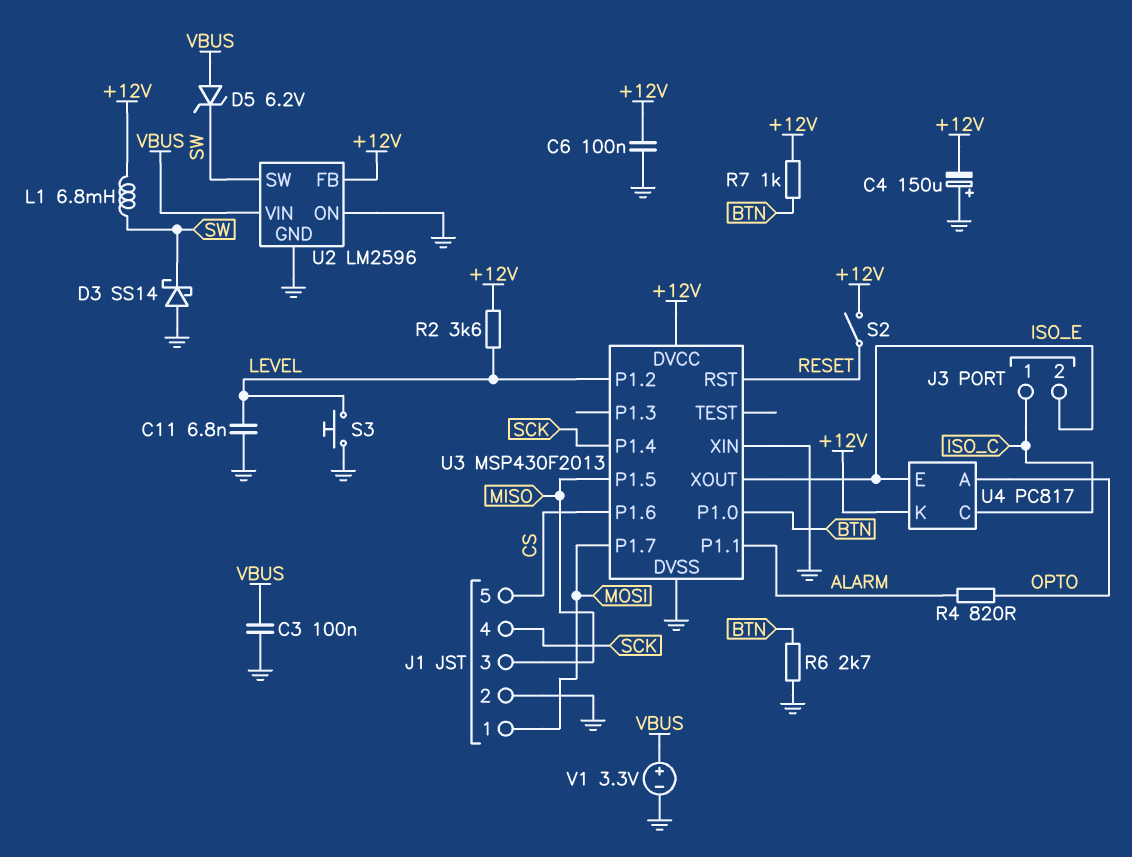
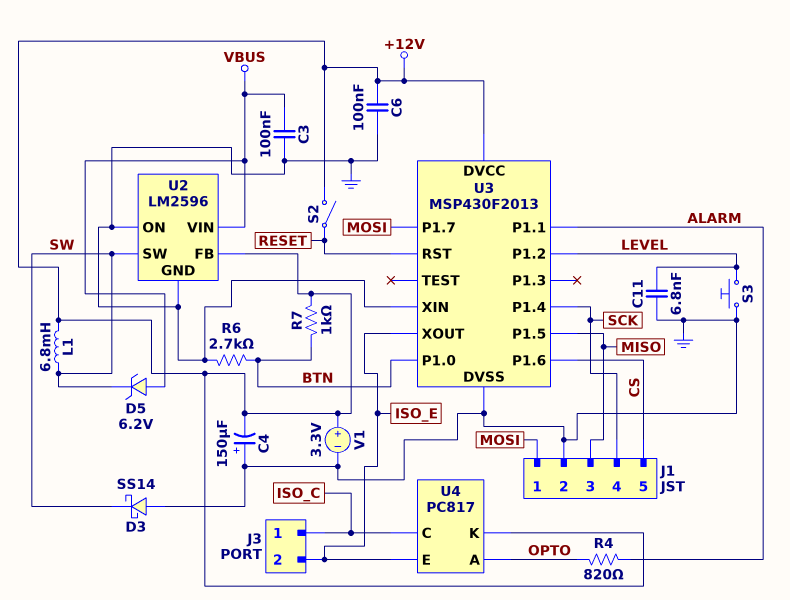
R2: 3.6k (+12V, LEVEL) -> none
V1: 3.3V (plus VBUS, minus GND) -> 3.3V (plus +12V, minus GND)

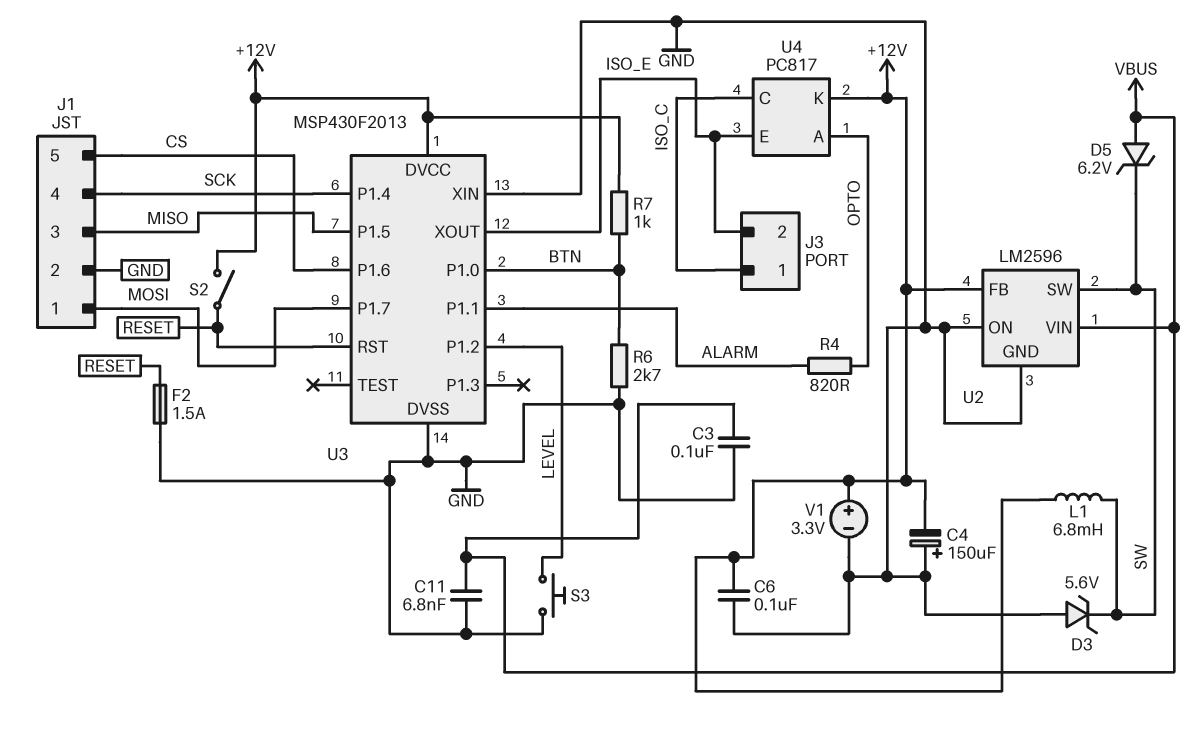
C11: 6.8nF (GND, LEVEL) -> 6.8nF (GND, VBUS)
D3: schottky SS14 (A GND, K SW) -> zener 5.6V (A GND, K SW)
F2: none -> 1.5A (GND, RESET)

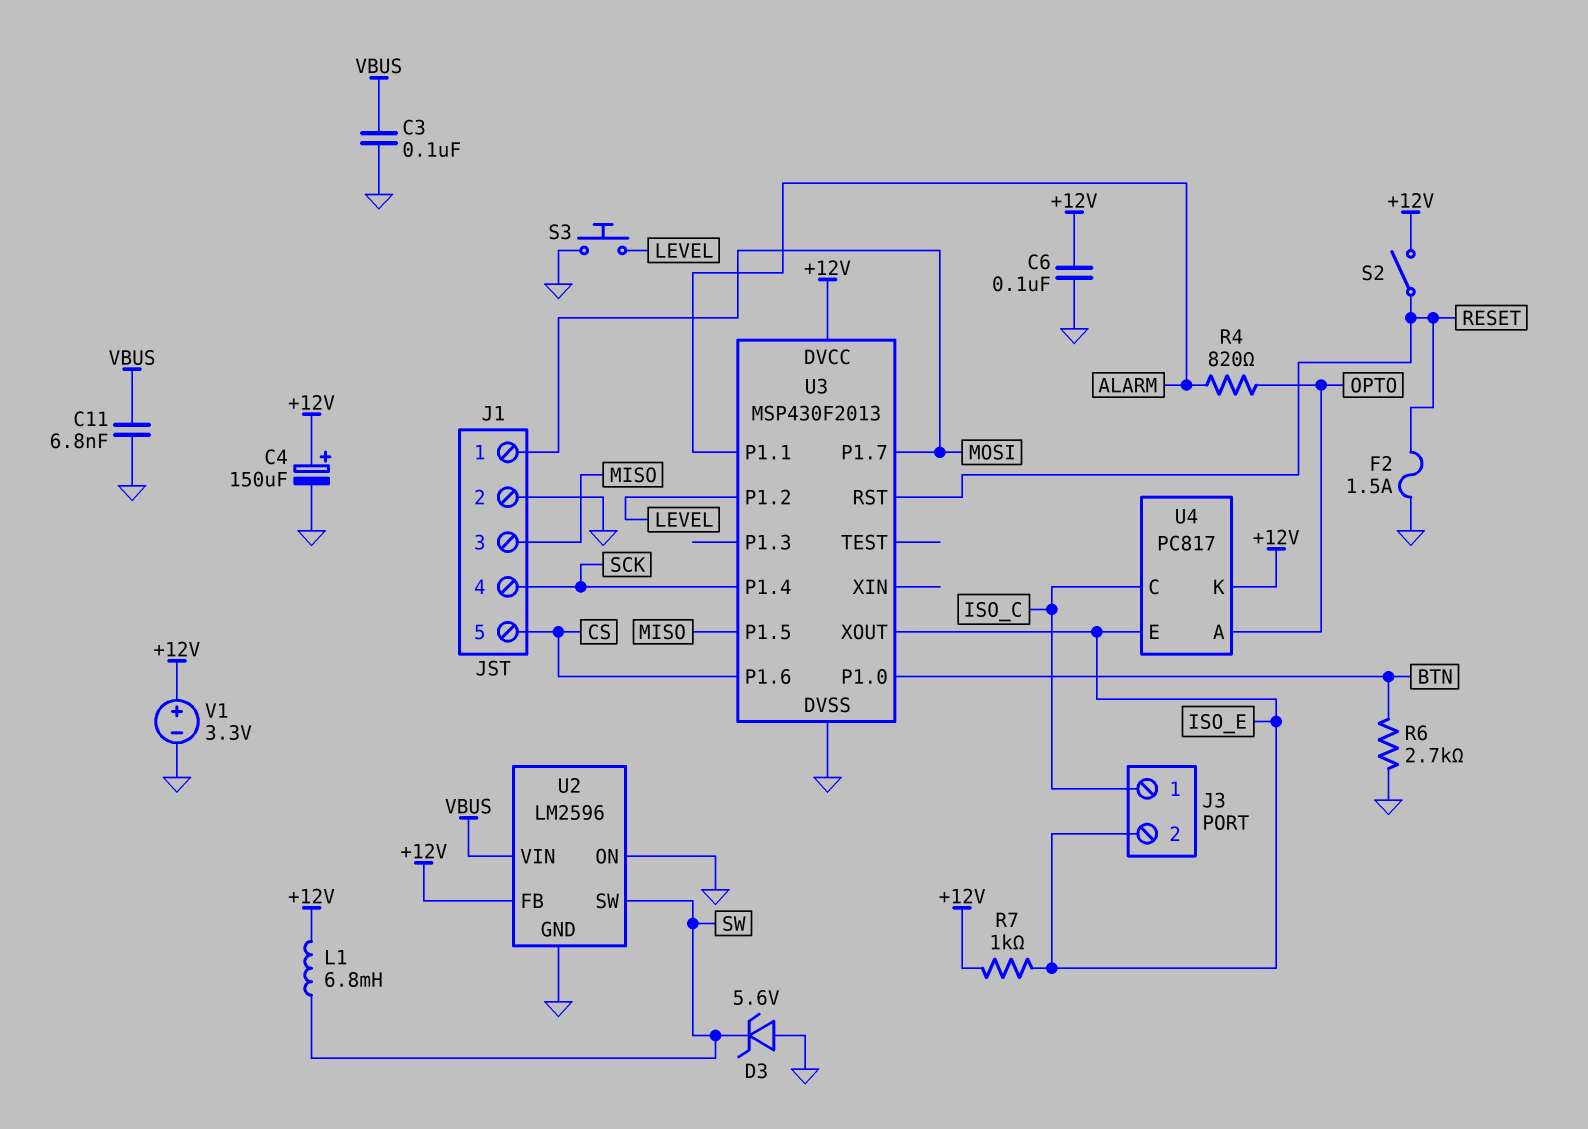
C4: 150uF (plus GND, minus +12V) -> 150uF (plus +12V, minus GND)
D5: zener 6.2V (A VBUS, K SW) -> none
R7: 1k (+12V, BTN) -> 1k (+12V, ISO_E)
U3 pin XIN: GND -> none

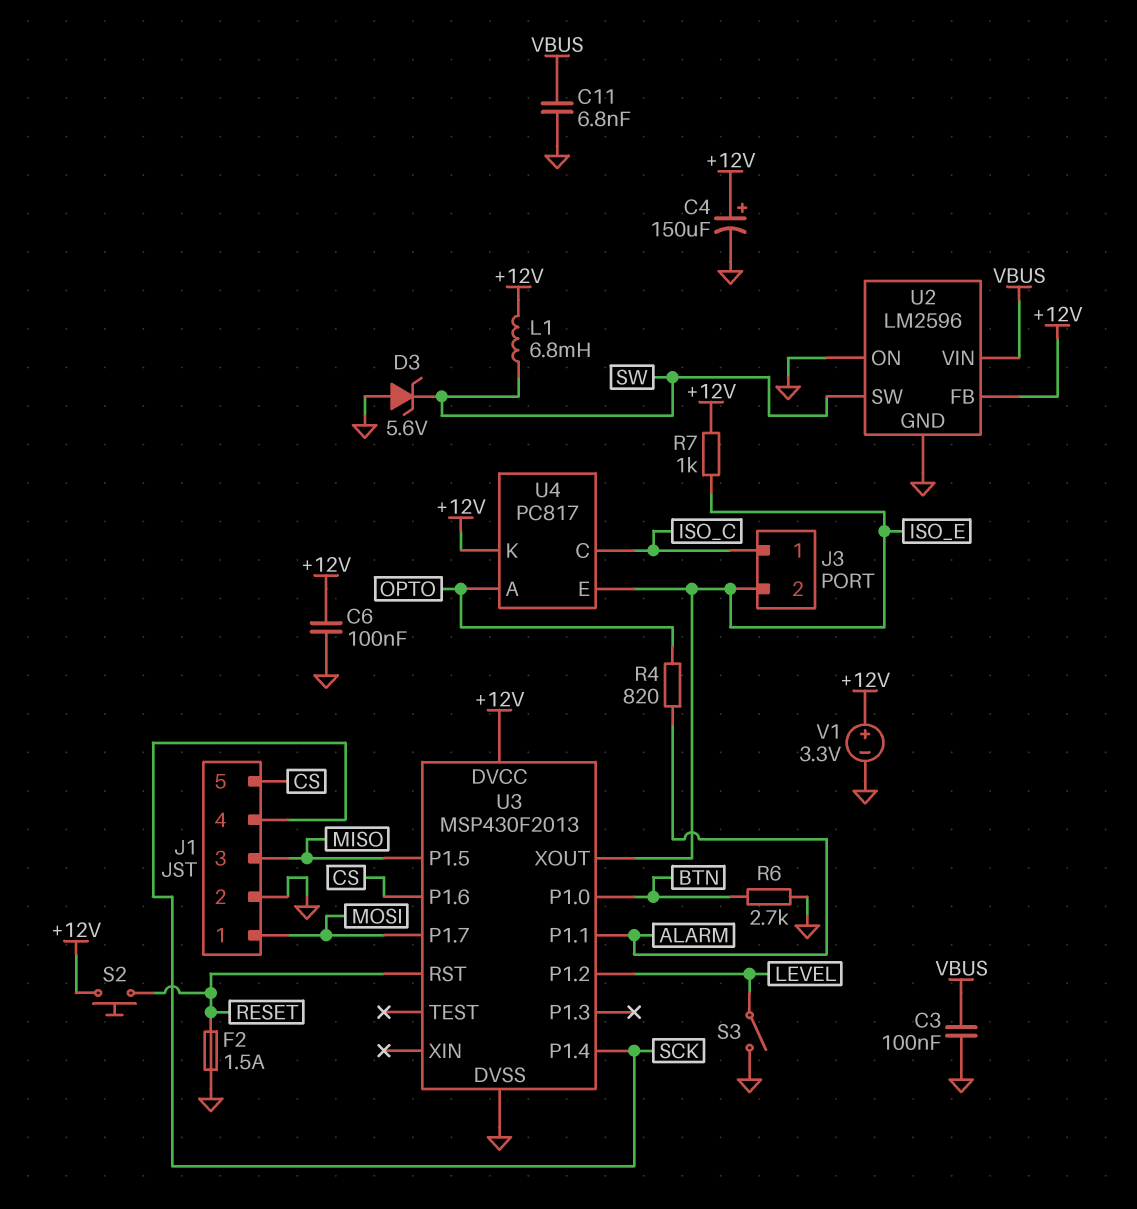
S2: switch (+12V, RESET) -> button (+12V, RESET)
S3: button (GND, LEVEL) -> switch (GND, LEVEL)

